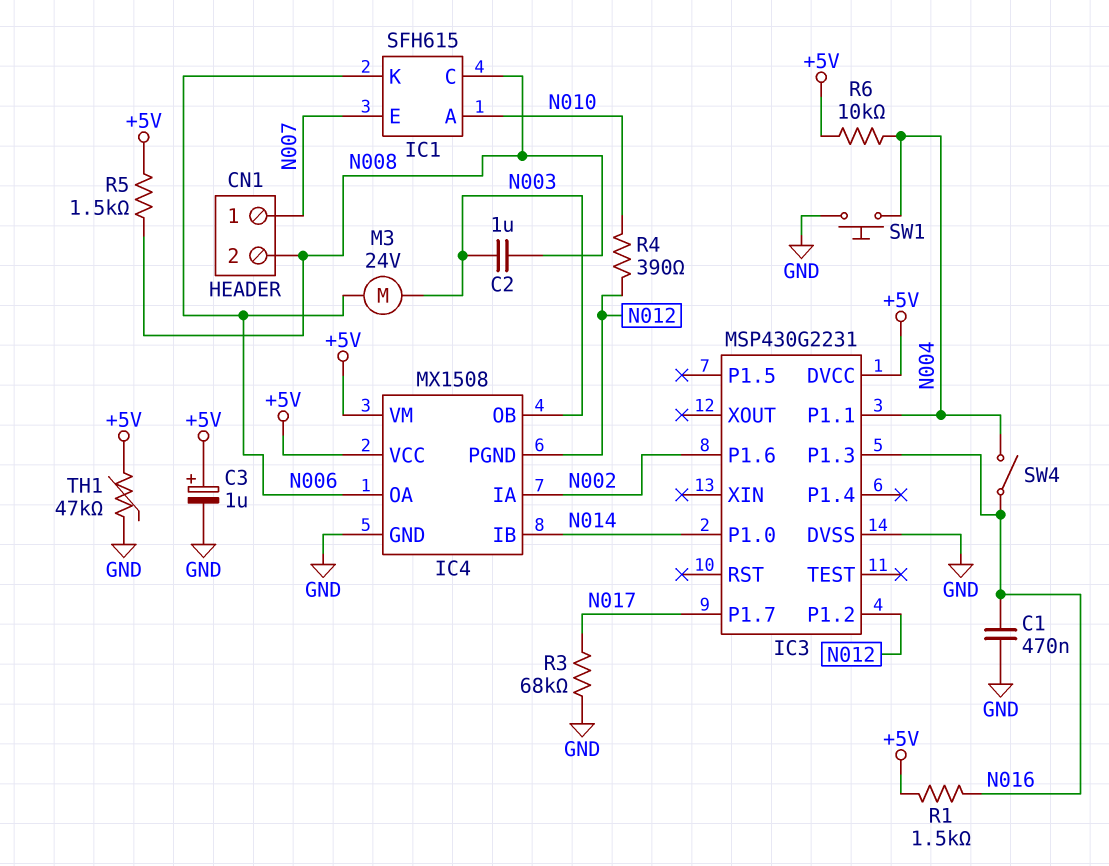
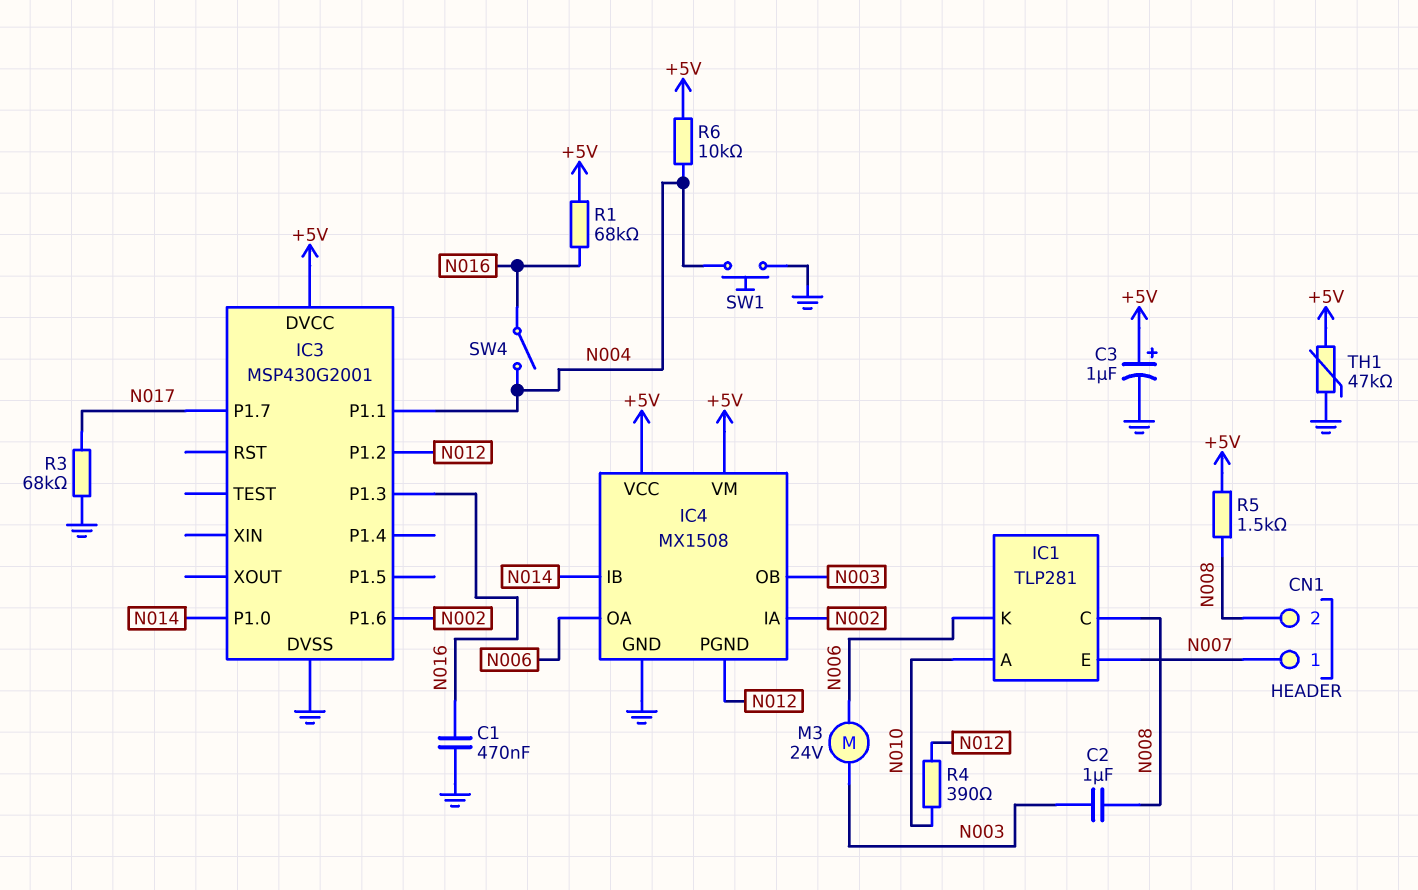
IC1: SFH615 -> TLP281
IC3: MSP430G2231 -> MSP430G2001
R1: 1.5k (+5V, N016) -> 68k (+5V, N016)

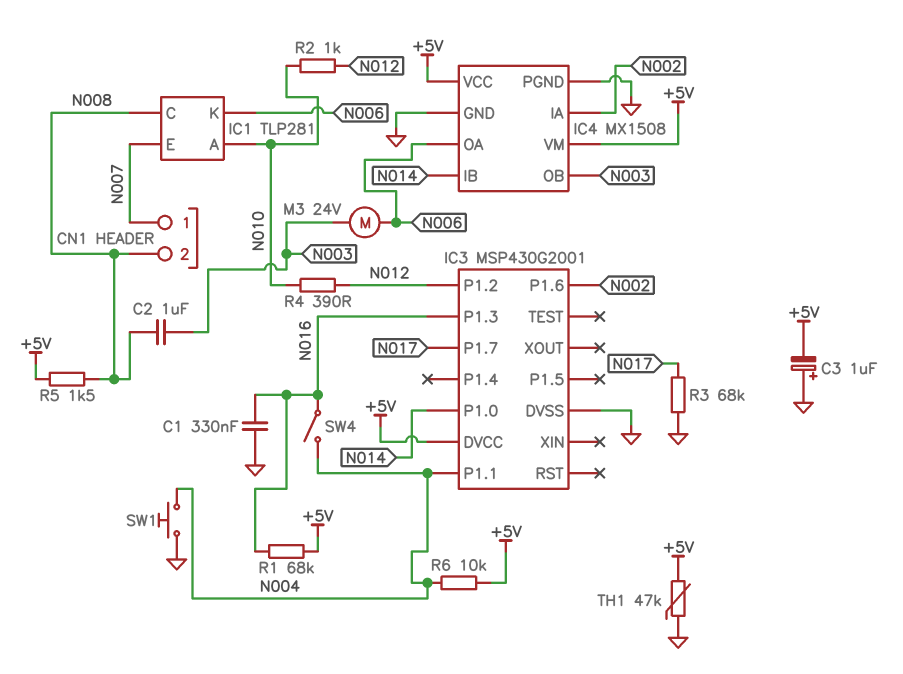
C1: 470nF (GND, N016) -> 330nF (GND, N016)
C3: 1uF (plus +5V, minus GND) -> 1uF (plus GND, minus +5V)
IC4 pin PGND: N012 -> GND
R2: none -> 1k (N010, N012)

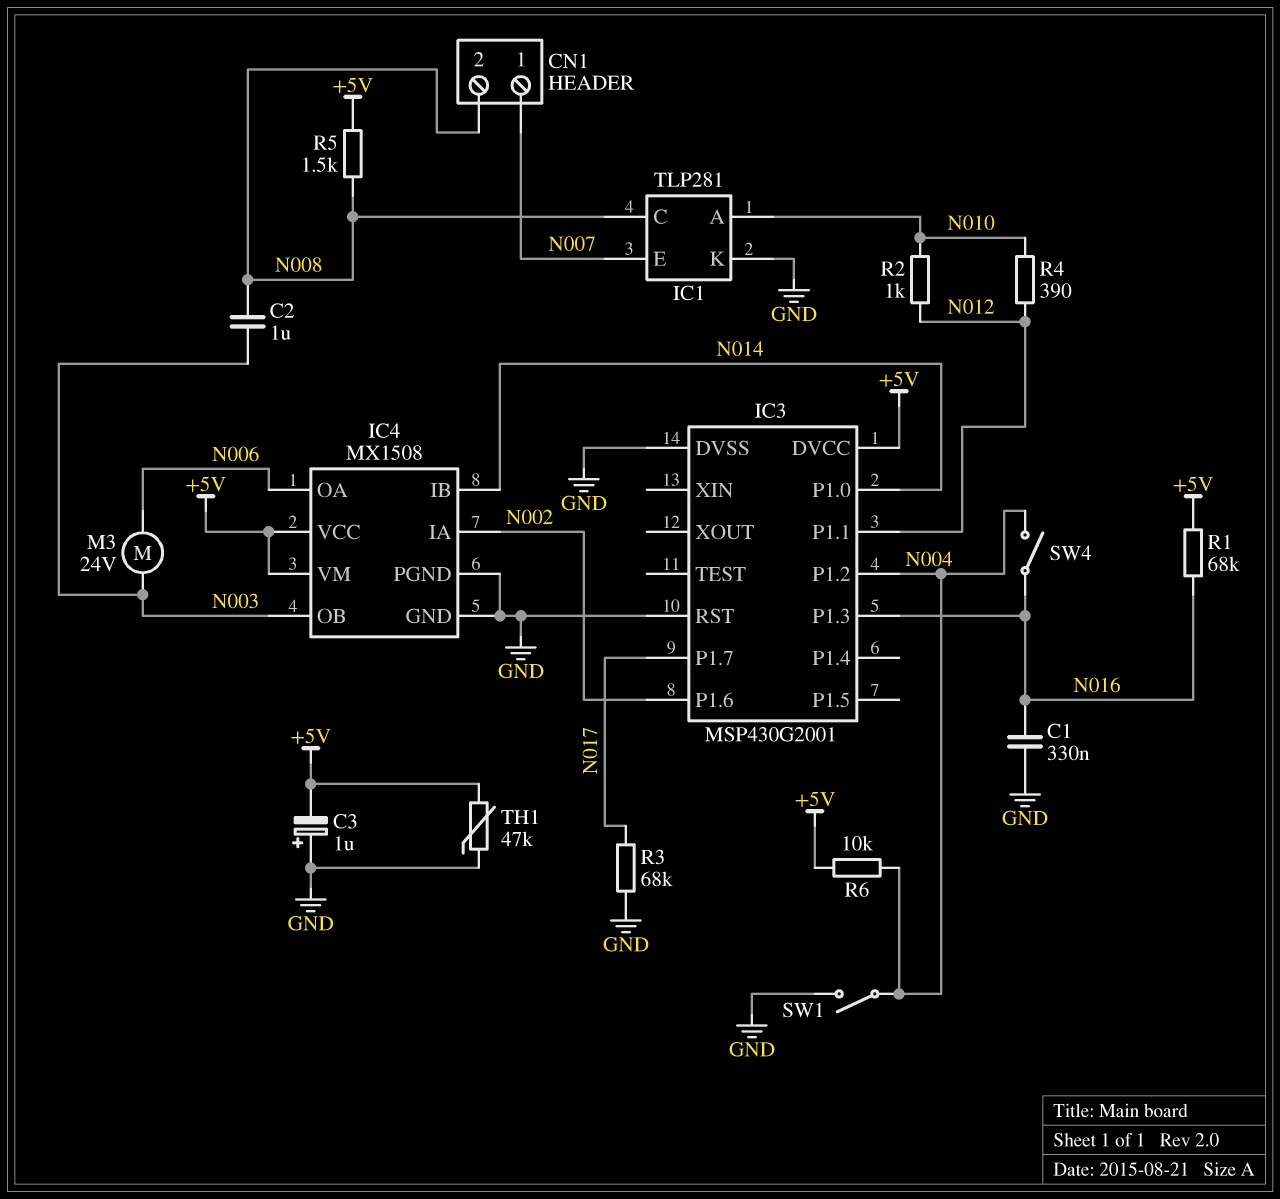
IC1 pin K: N006 -> GND
IC3 pin P1.1: N004 -> N012
IC3 pin P1.2: N012 -> N004
IC3 pin RST: none -> GND
SW1: button (GND, N004) -> switch (GND, N004)

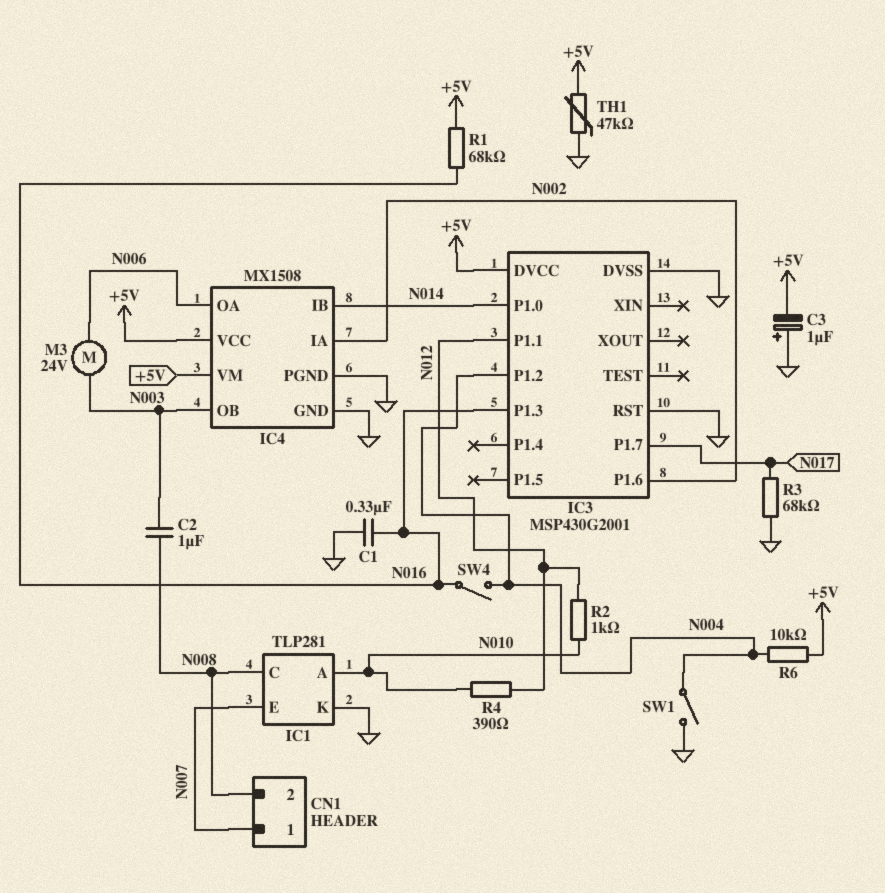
R5: 1.5k (+5V, N008) -> none

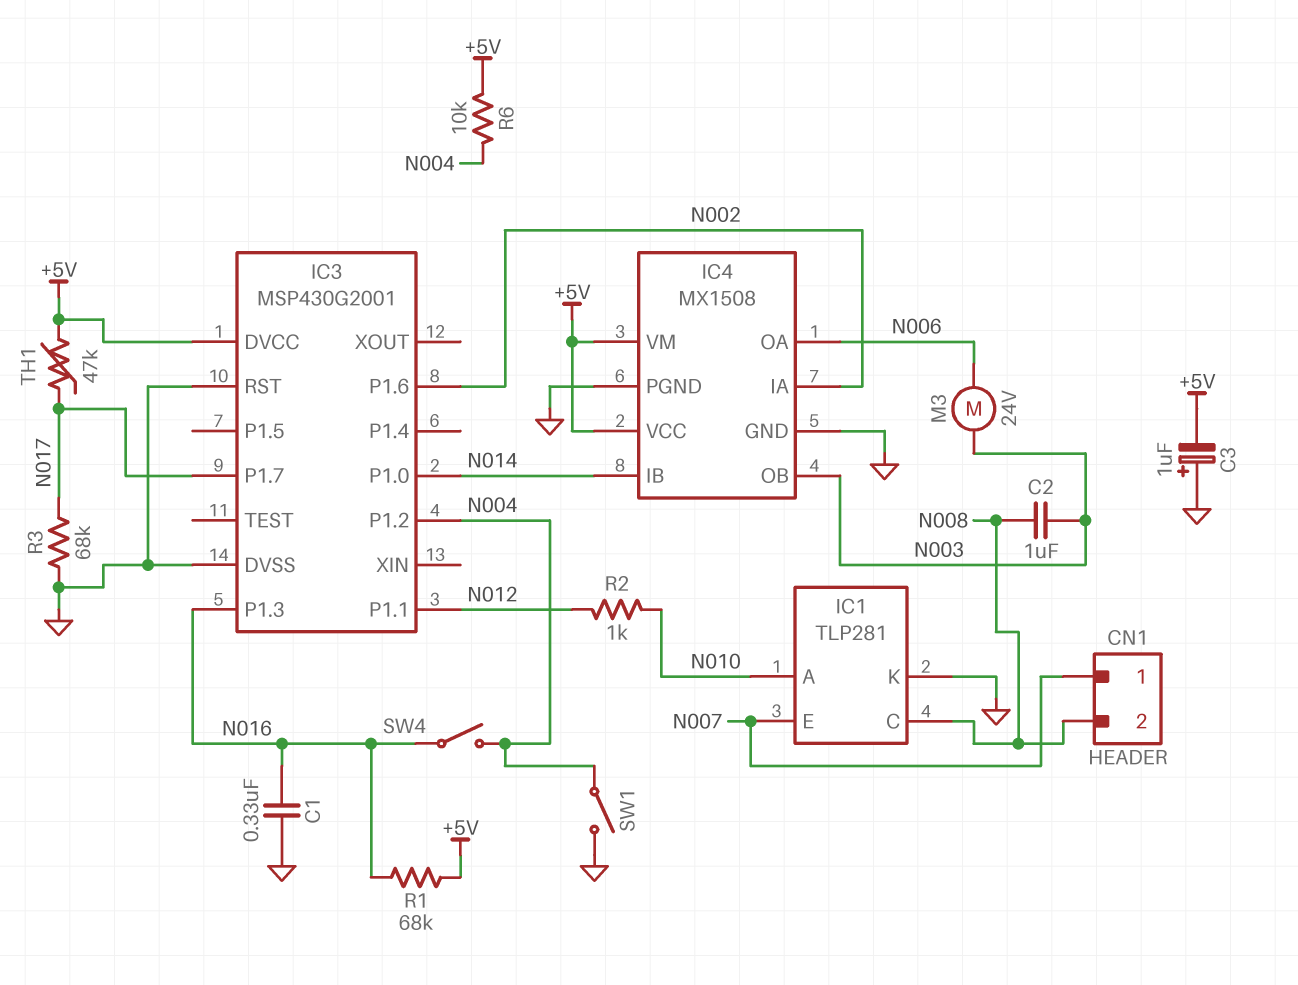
R4: 390 (N010, N012) -> none
TH1: 47k (+5V, GND) -> 47k (+5V, N017)

